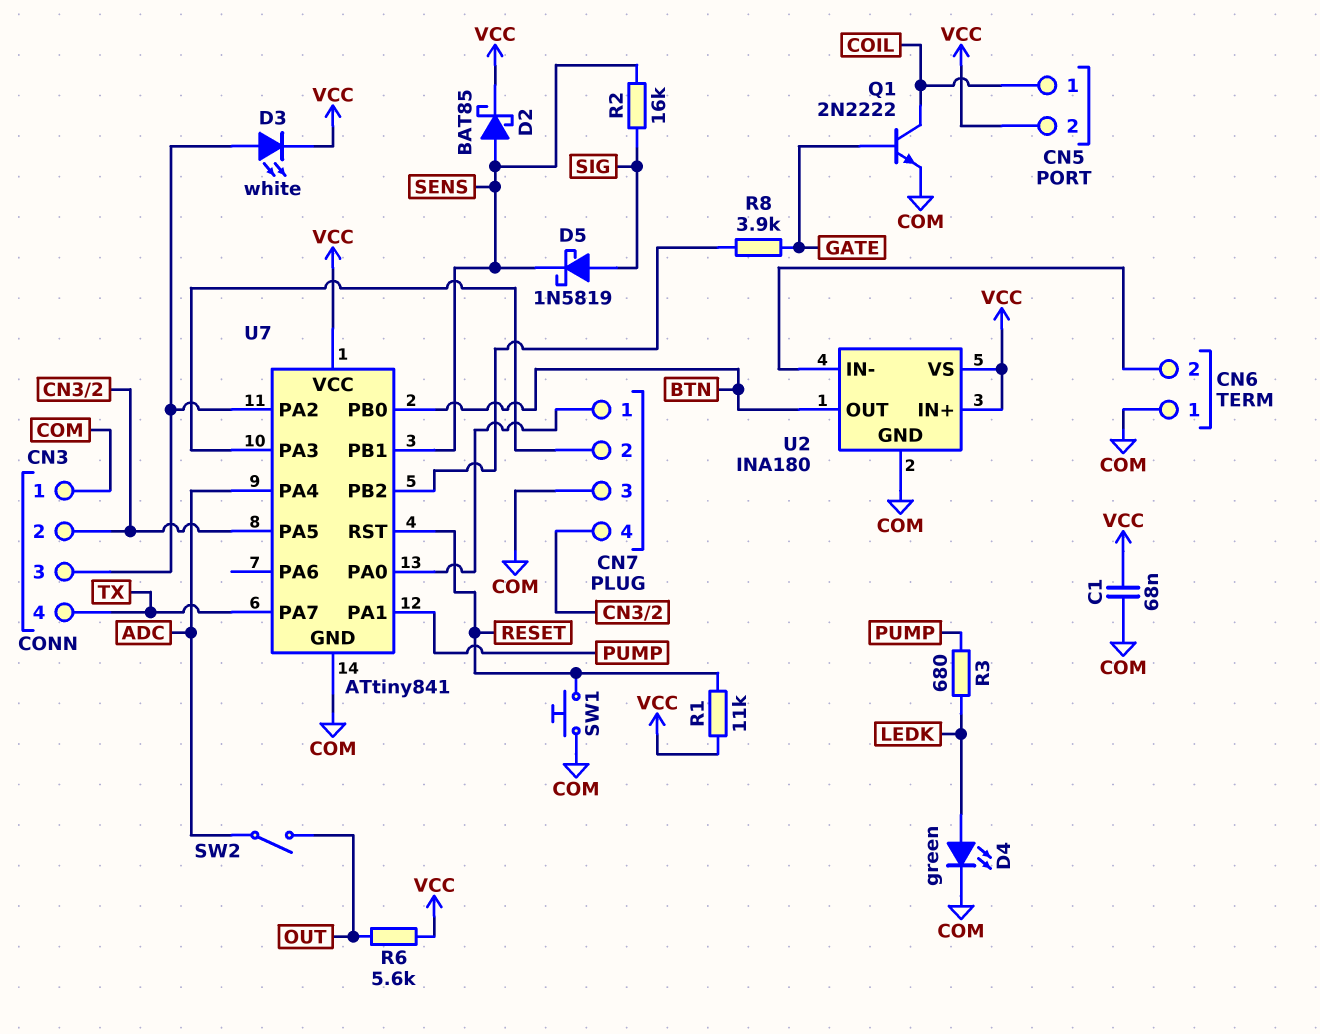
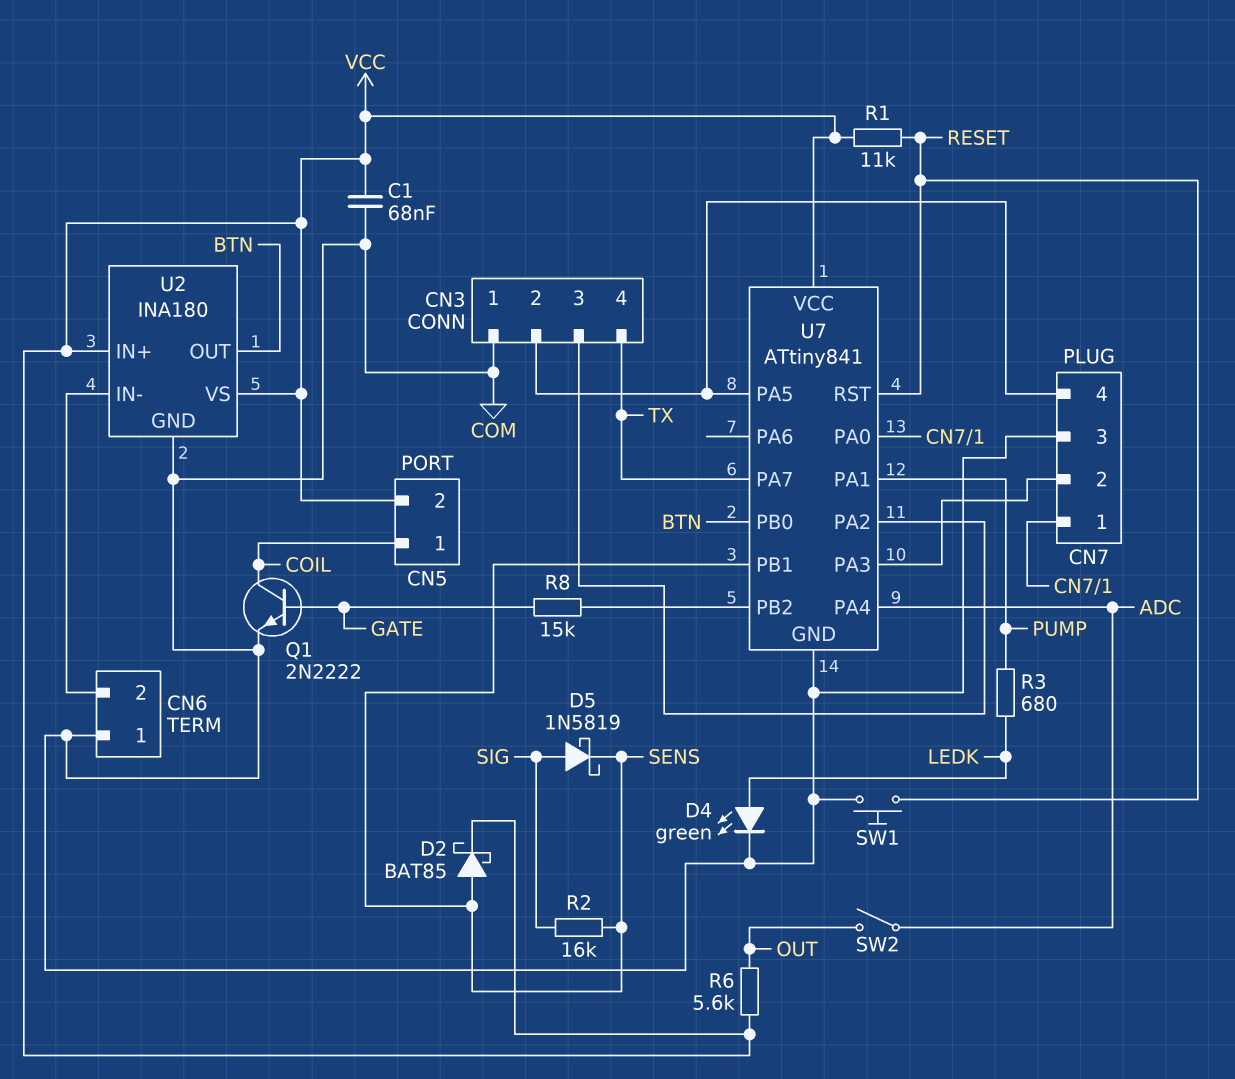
D3: LED white (A CN3/3, K VCC) -> none
R8: 3.9k (GATE, U7/PB2) -> 15k (GATE, U7/PB2)

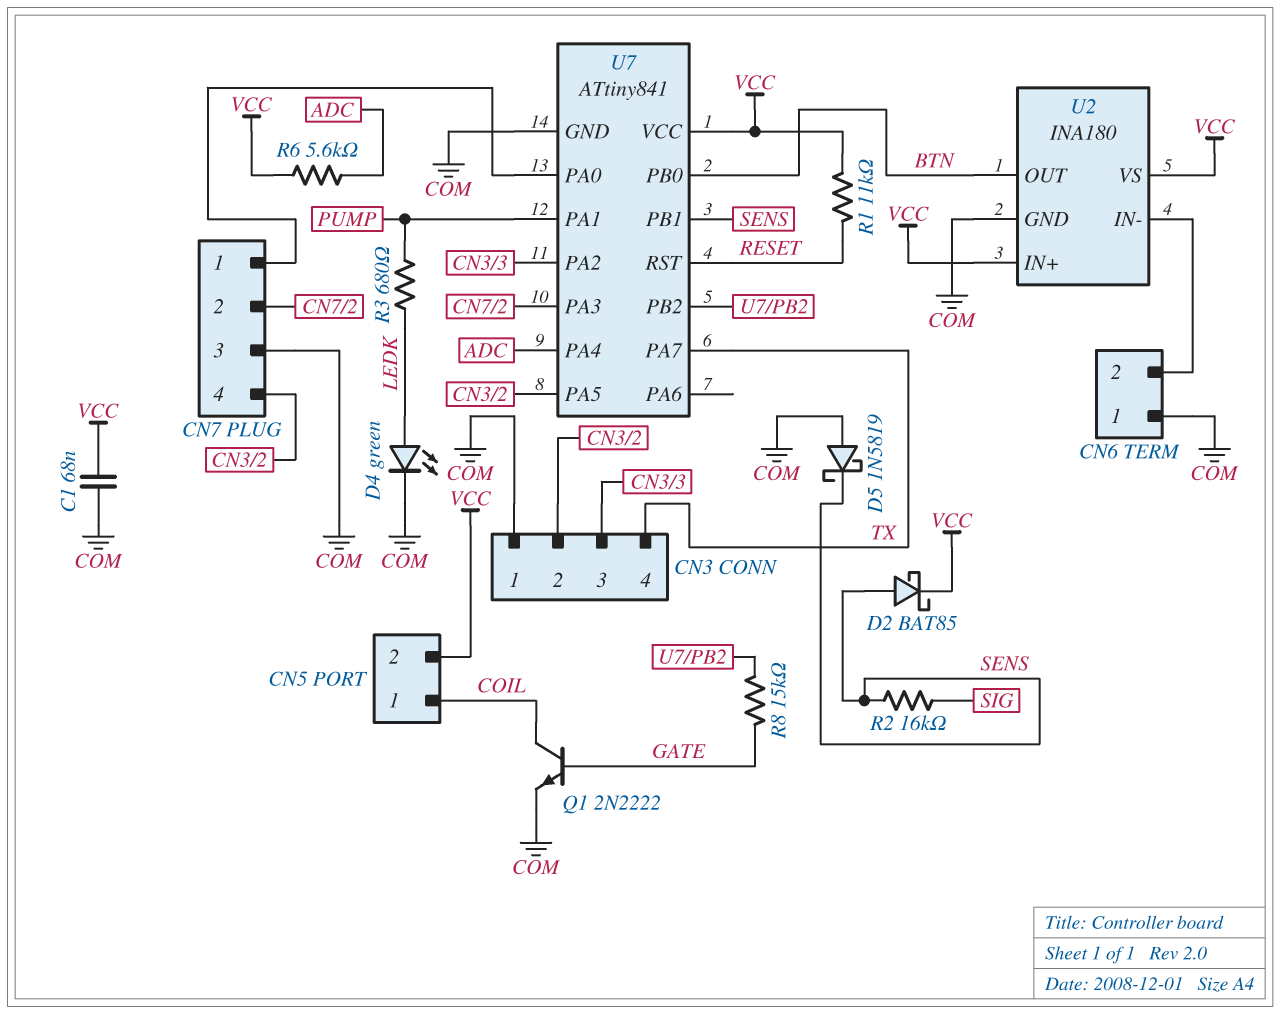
D5: schottky 1N5819 (A SIG, K SENS) -> schottky 1N5819 (A COM, K SENS)
R6: 5.6k (OUT, VCC) -> 5.6k (ADC, VCC)
SW1: button (COM, RESET) -> none
SW2: switch (ADC, OUT) -> none

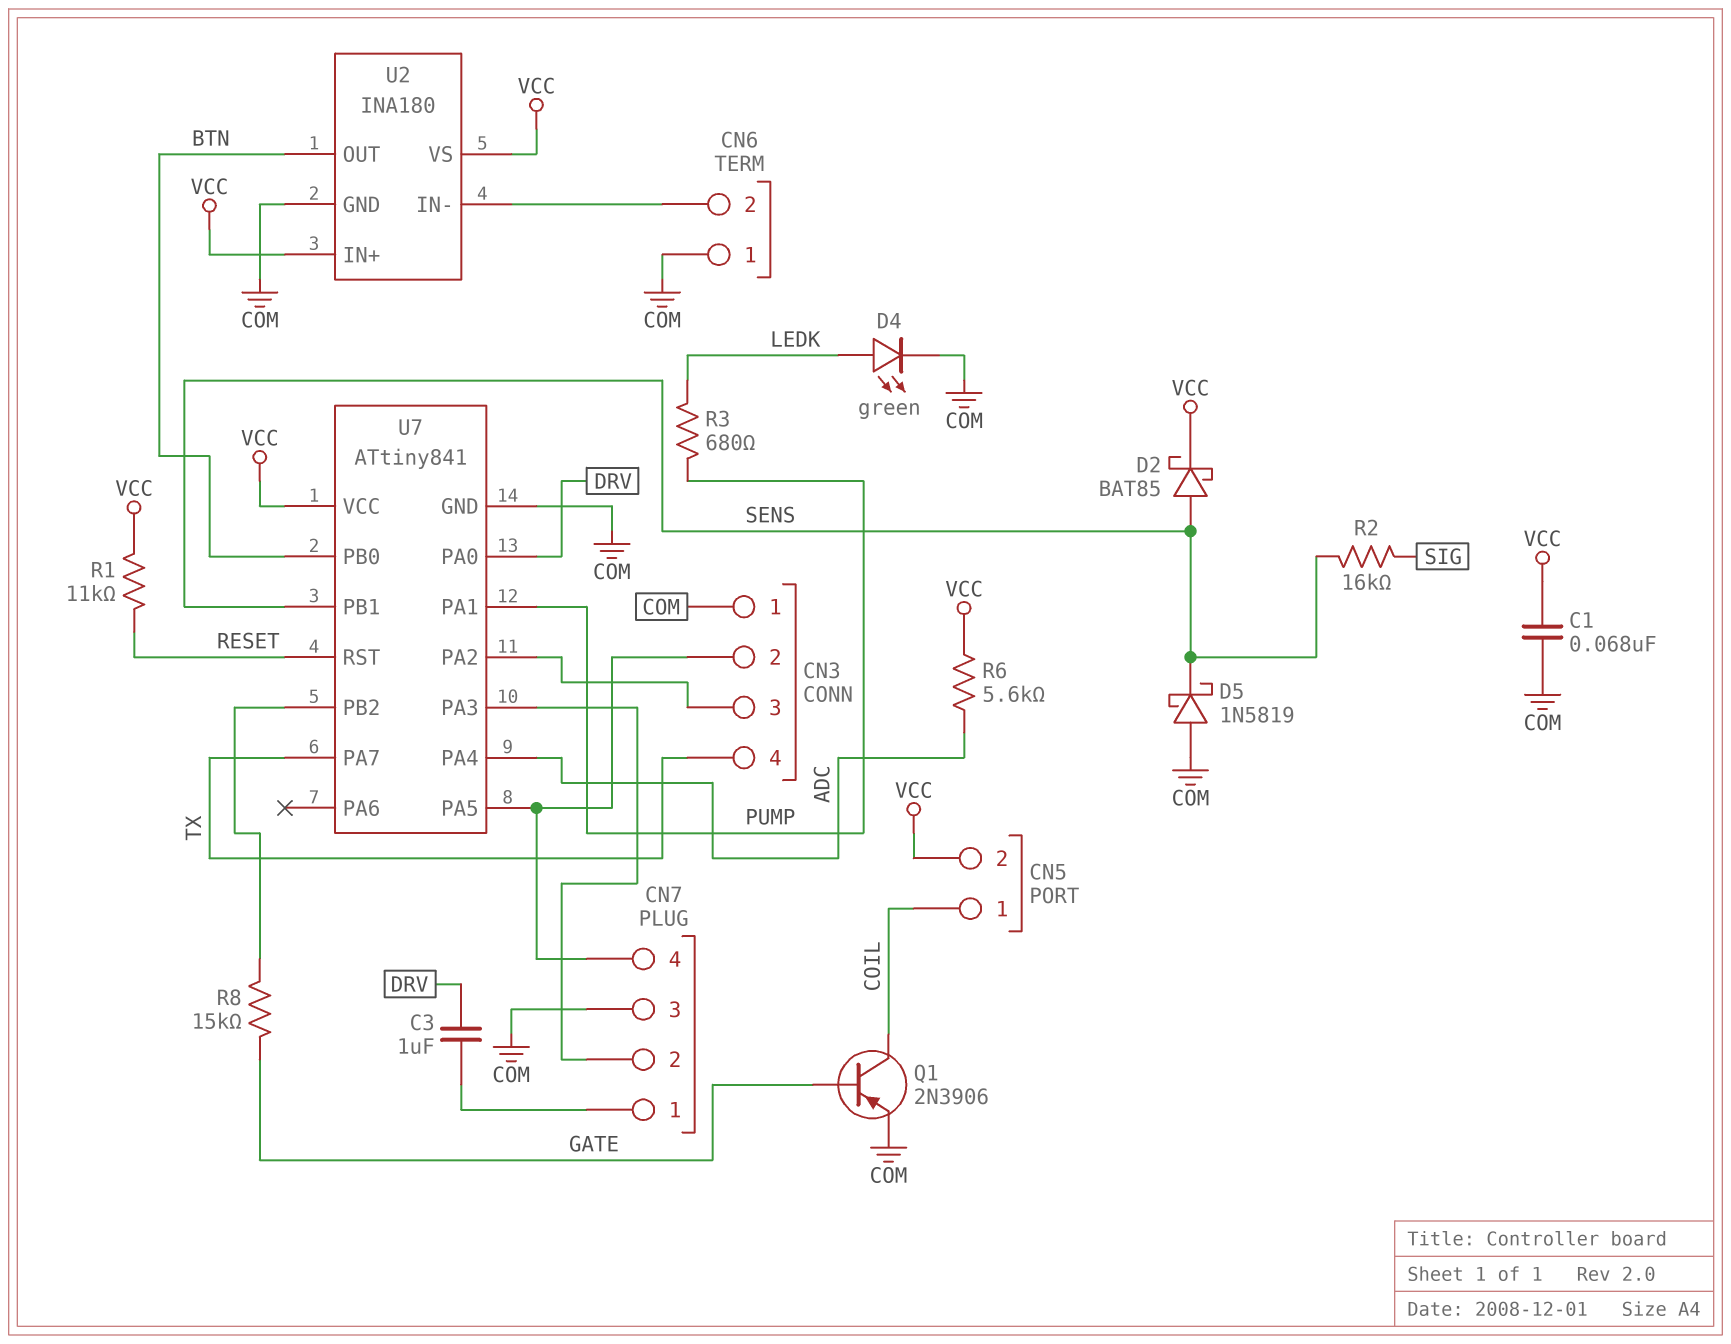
C3: none -> 1uF (CN7/1, DRV)
Q1: NPN 2N2222 (B GATE, C COIL, E COM) -> PNP 2N3906 (B GATE, C COIL, E COM)
U7 pin PA0: CN7/1 -> DRV

